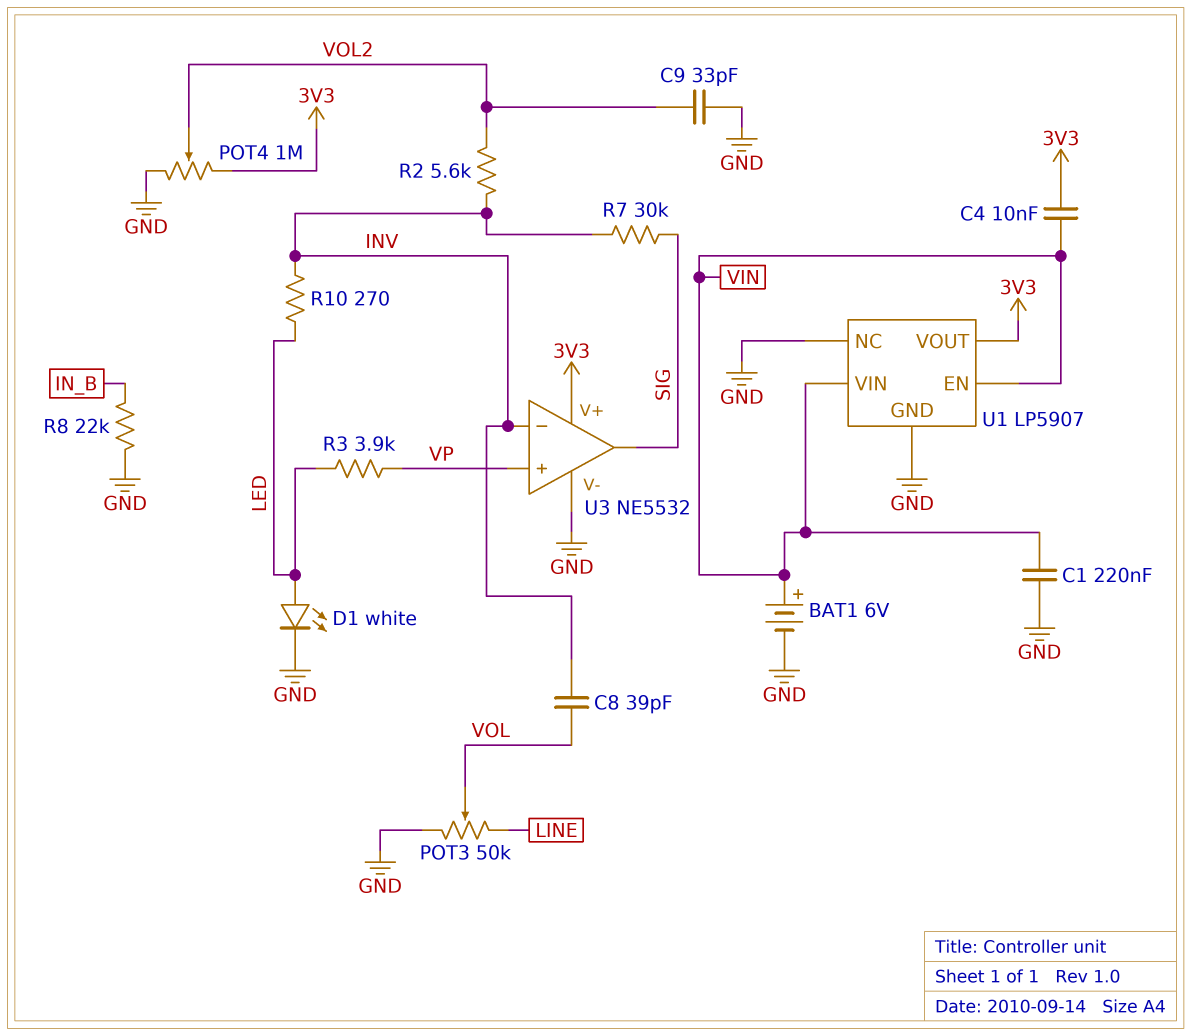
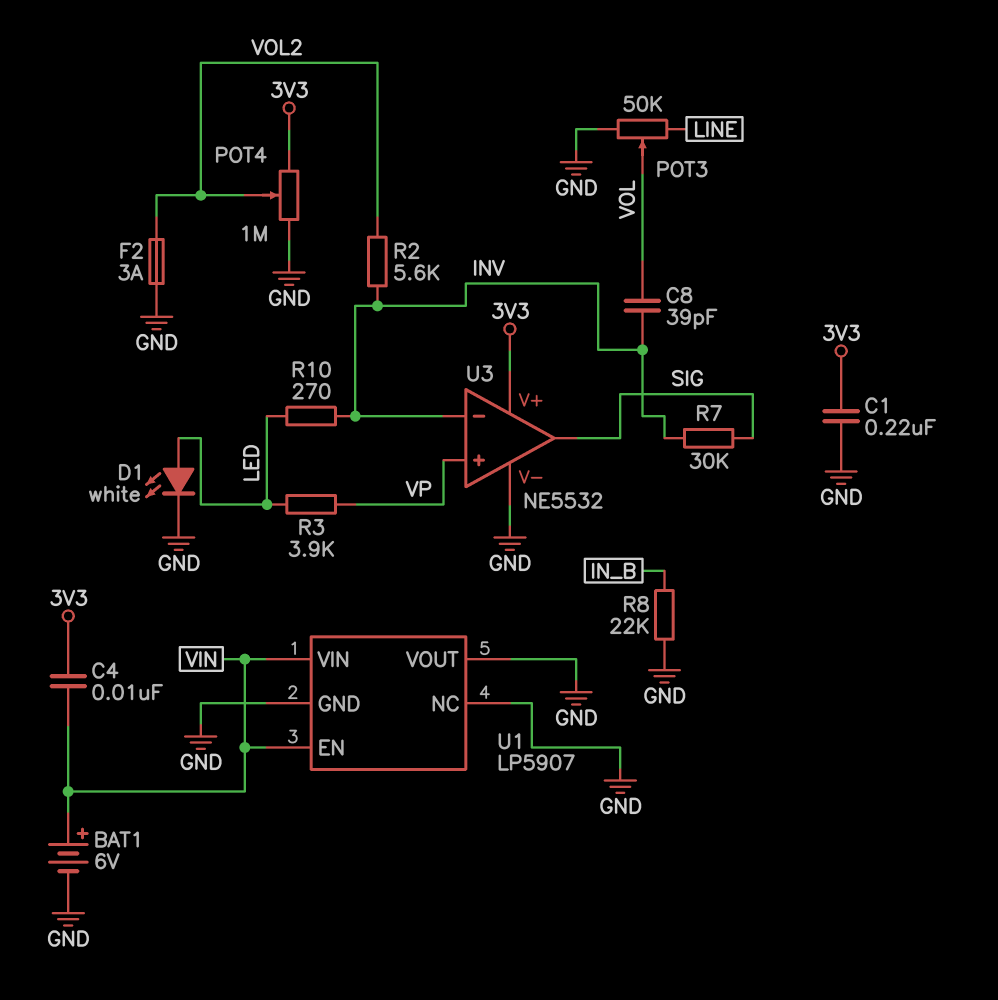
C1: 220nF (GND, VIN) -> 220nF (3V3, GND)
C9: 33pF (GND, VOL2) -> none
F2: none -> 3A (GND, VOL2)
U1 pin VOUT: 3V3 -> GND

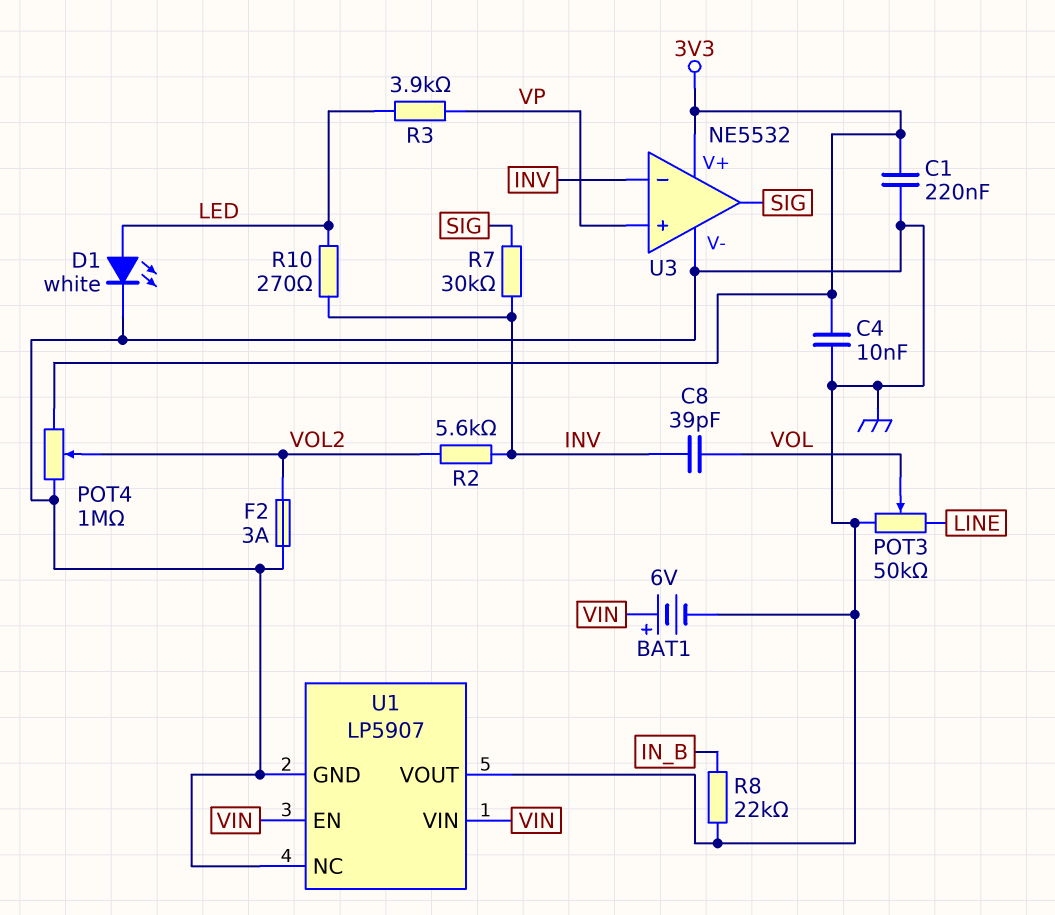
C4: 10nF (3V3, VIN) -> 10nF (3V3, GND)

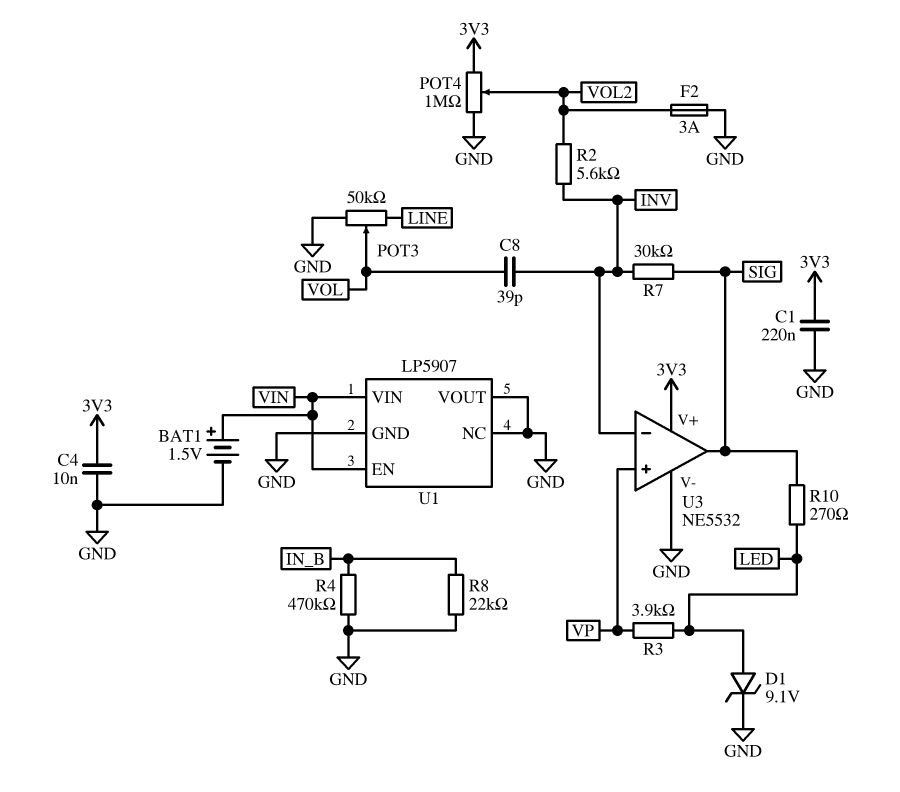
BAT1: 6V (plus VIN, minus GND) -> 1.5V (plus VIN, minus GND)
D1: LED white (A LED, K GND) -> zener 9.1V (A LED, K GND)
R4: none -> 470k (GND, IN_B)
R10: 270 (INV, LED) -> 270 (LED, SIG)

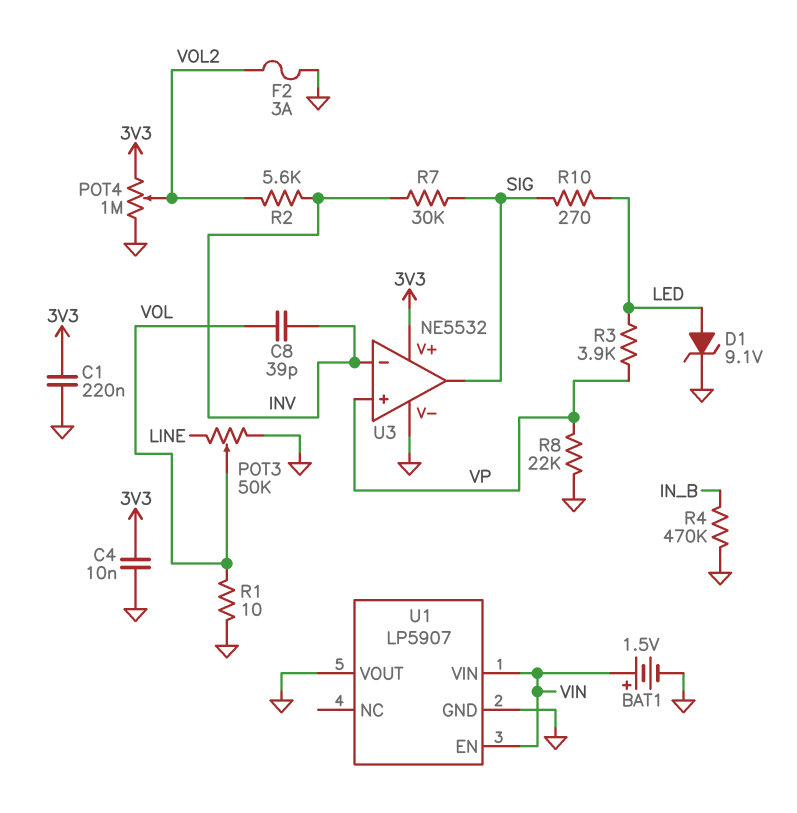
R1: none -> 10 (GND, VOL)
R8: 22k (GND, IN_B) -> 22k (GND, VP)
U1 pin NC: GND -> none

